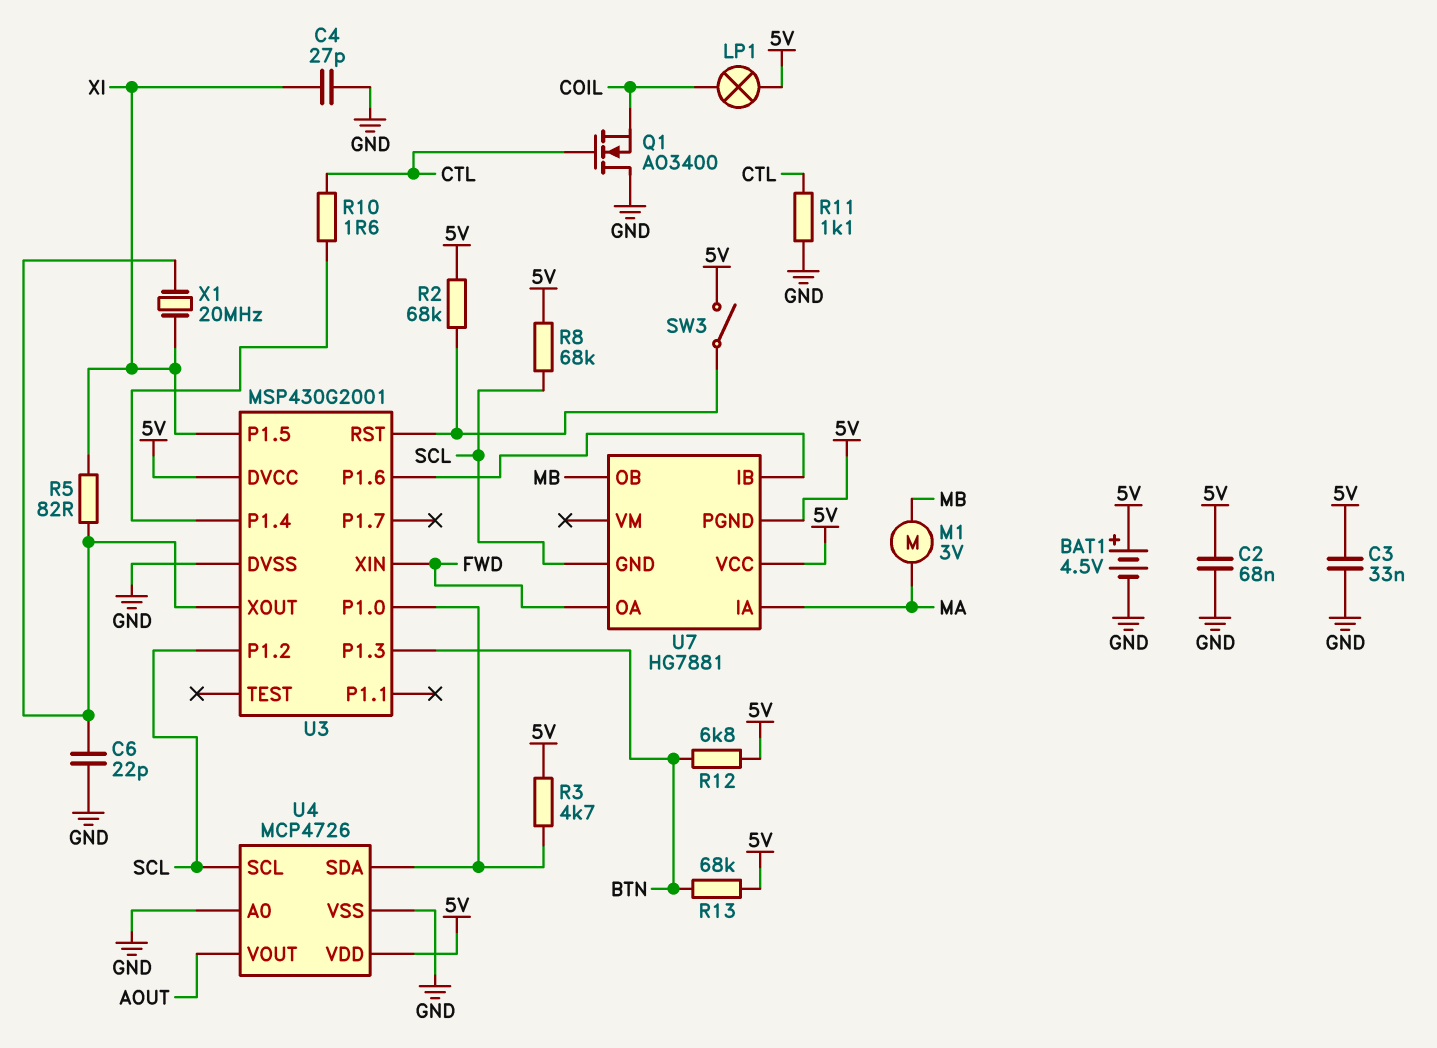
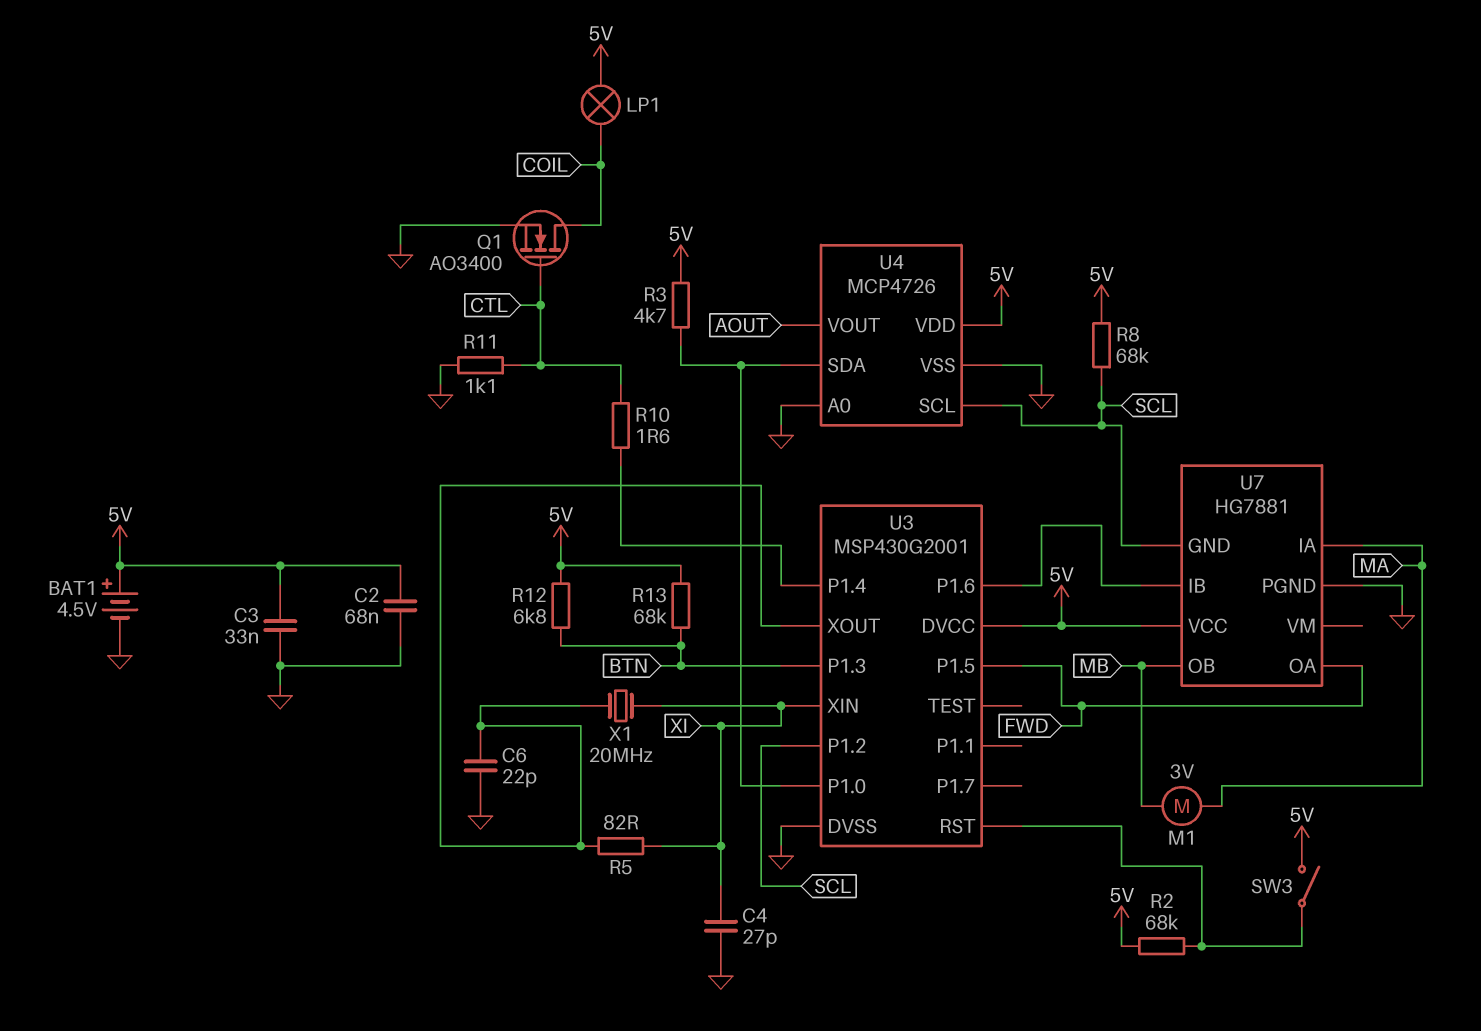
Q1: NMOS AO3400 (G CTL, D GND, S COIL) -> NMOS AO3400 (G CTL, D COIL, S GND)
U3 pin P1.5: XI -> FWD
U3 pin XIN: FWD -> XI
U7 pin PGND: 5V -> GND

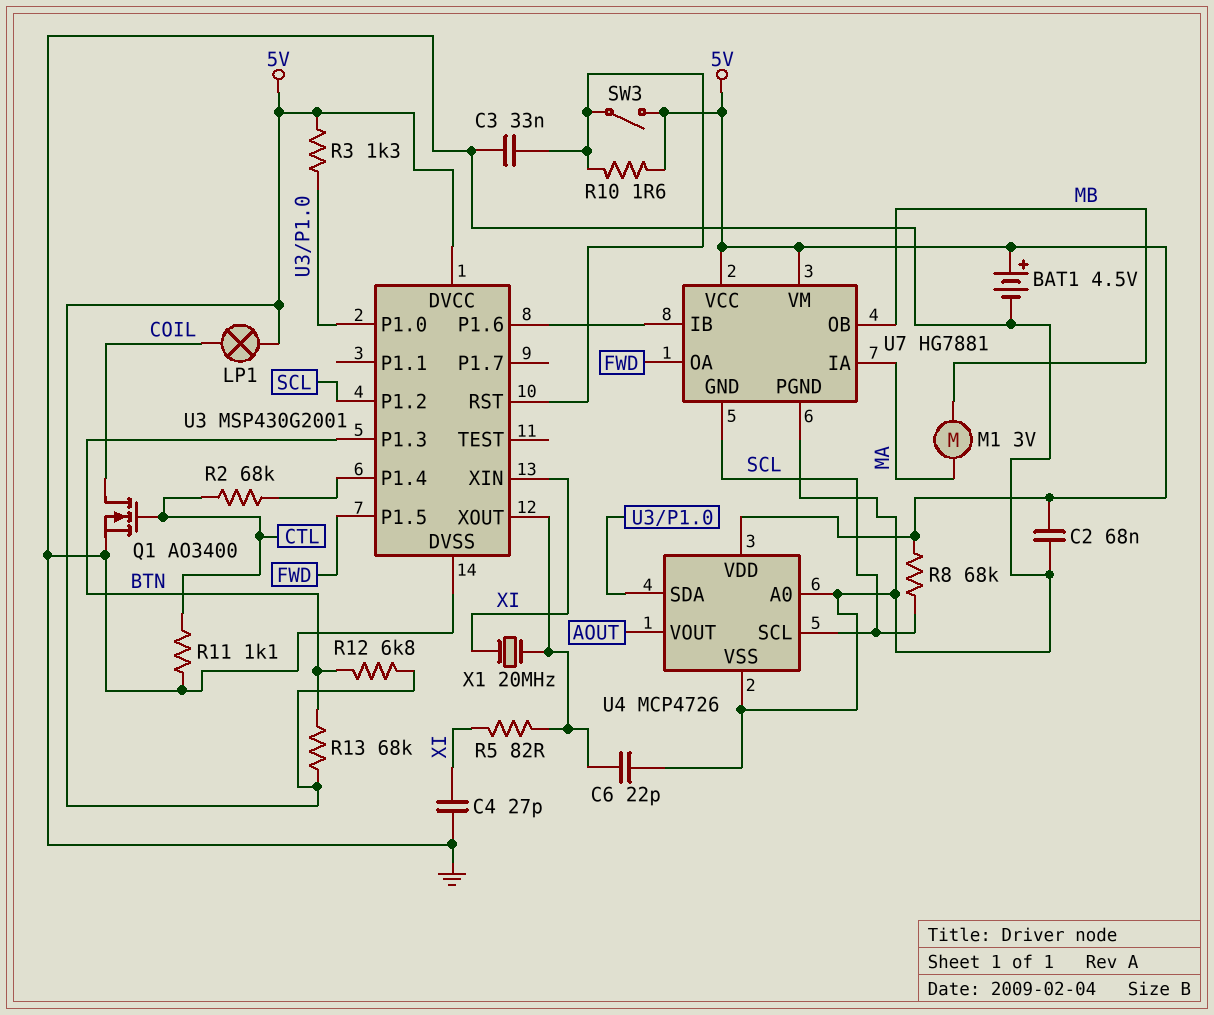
C3: 33nF (5V, GND) -> 33nF (GND, U3/RST)
R2: 68k (5V, U3/RST) -> 68k (CTL, U3/P1.4)
R3: 4.7k (5V, U3/P1.0) -> 1.3k (5V, U3/P1.0)
R10: 1.6 (CTL, U3/P1.4) -> 1.6 (5V, U3/RST)
U7 pin VM: none -> 5V

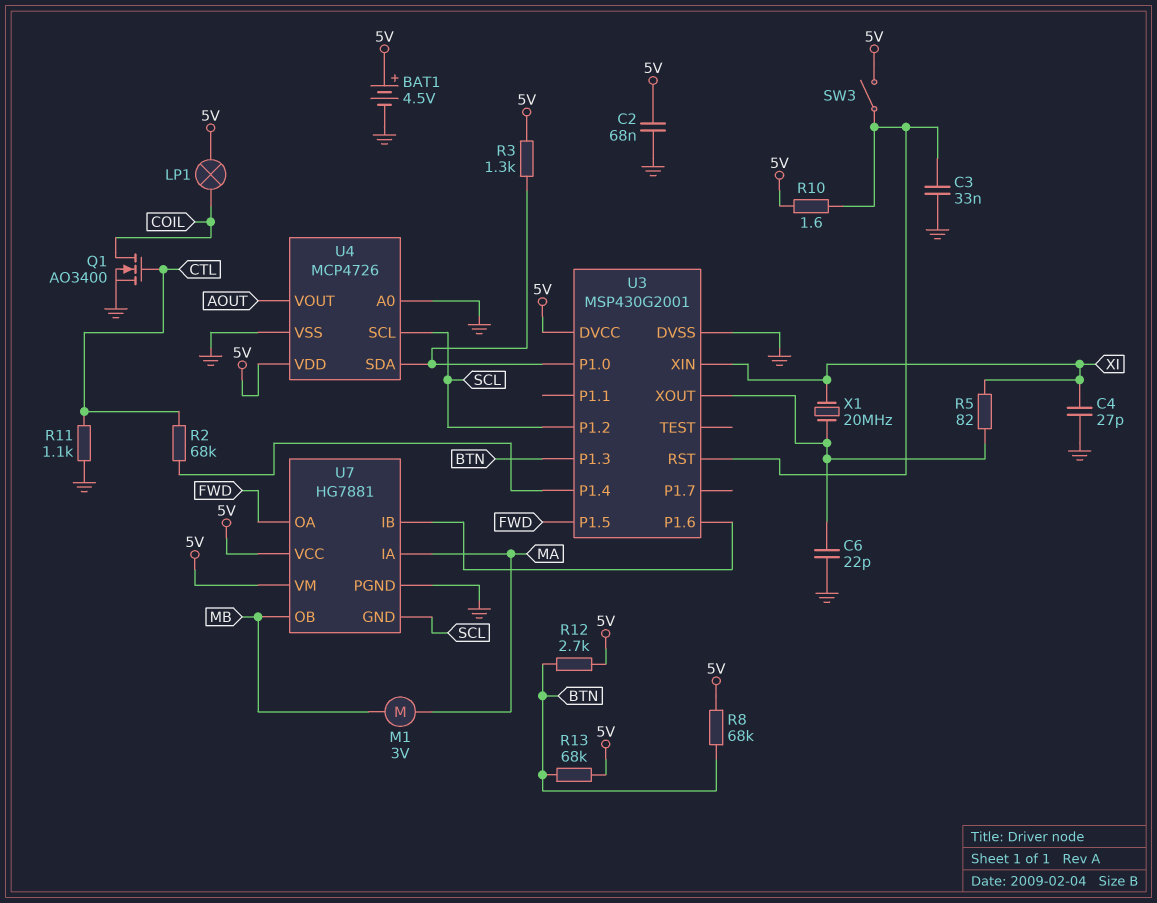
R8: 68k (5V, SCL) -> 68k (5V, BTN)
R12: 6.8k (5V, BTN) -> 2.7k (5V, BTN)

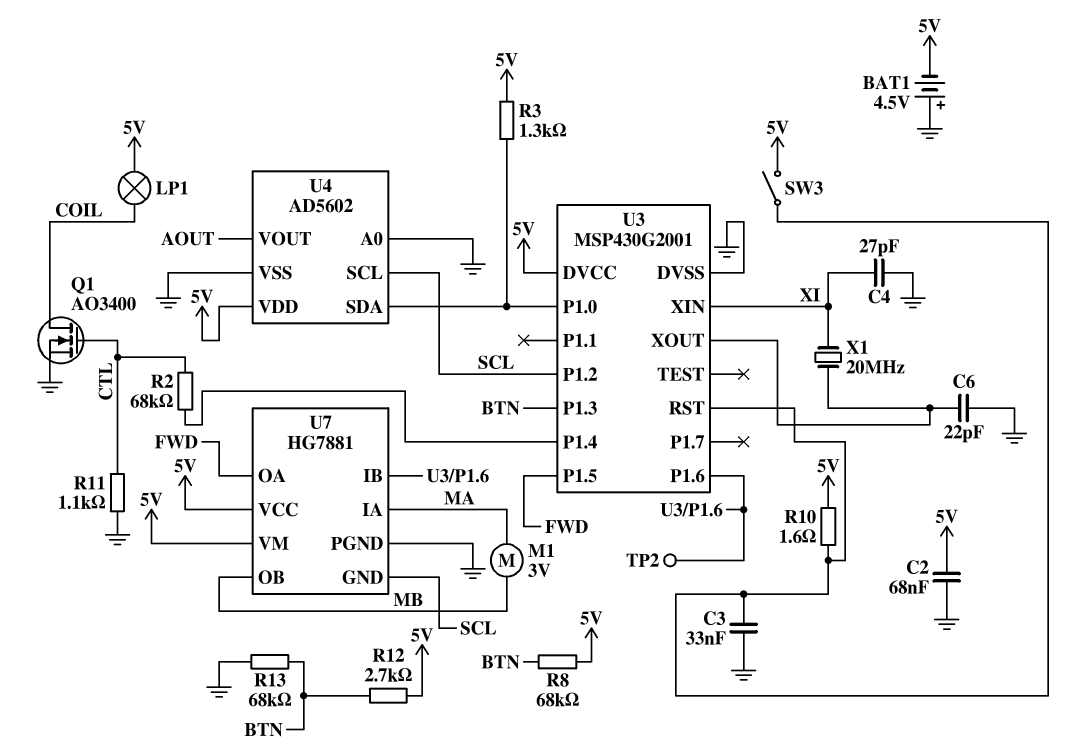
BAT1: 4.5V (plus 5V, minus GND) -> 4.5V (plus GND, minus 5V)
R5: 82 (U3/XOUT, XI) -> none
R13: 68k (5V, BTN) -> 68k (BTN, GND)
TP2: none -> test point (U3/P1.6)
U4: MCP4726 -> AD5602

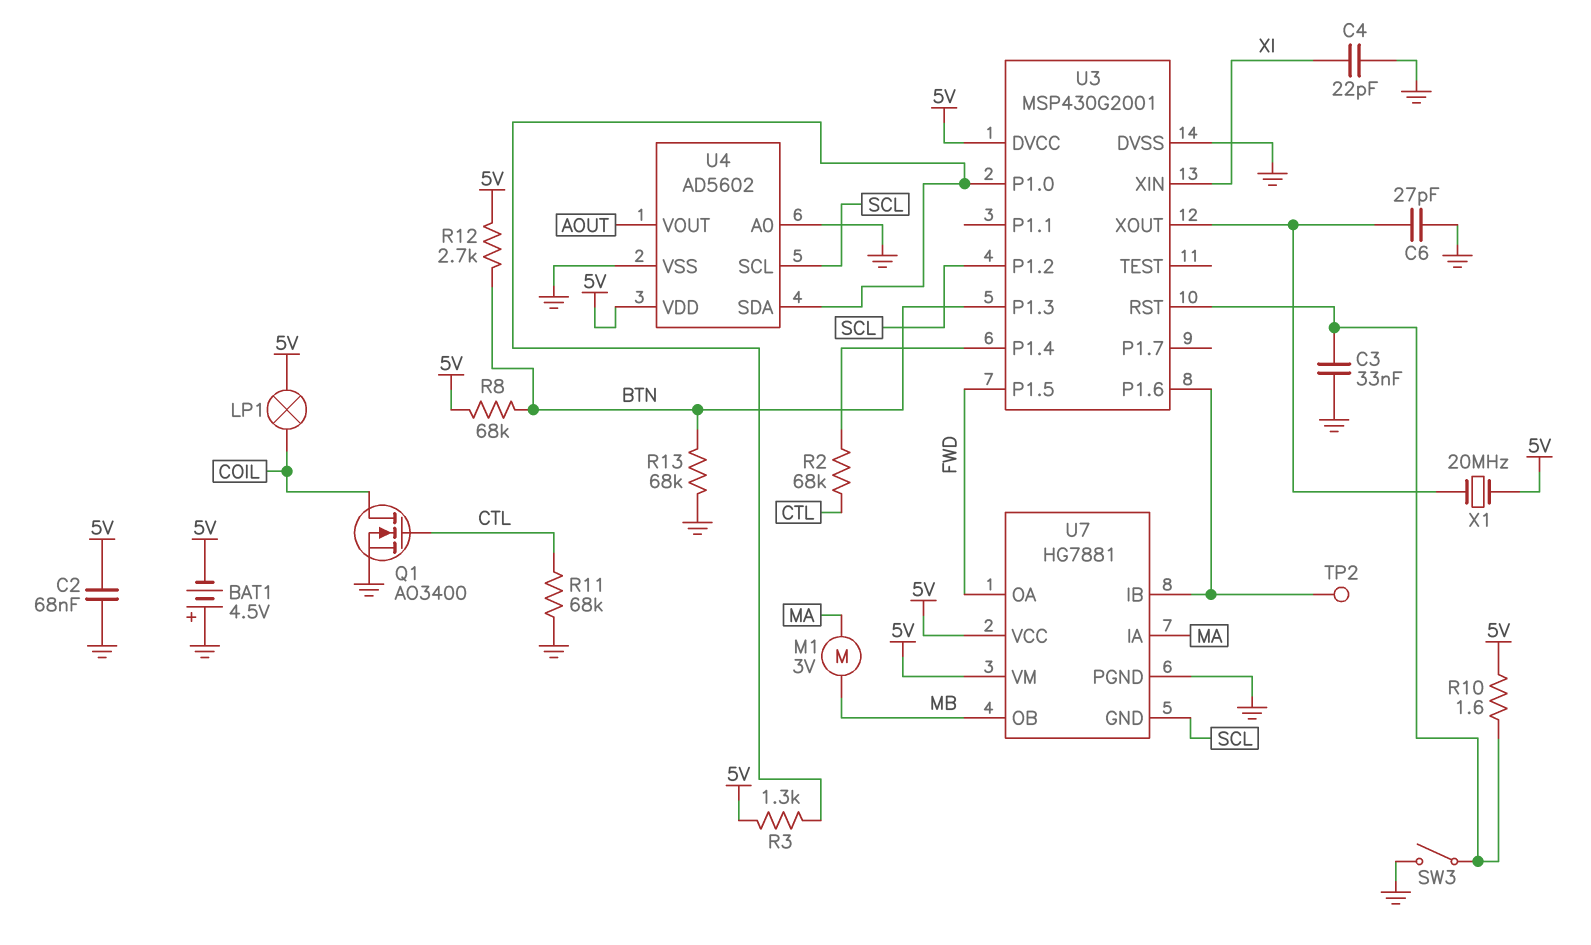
C4: 27pF (GND, XI) -> 22pF (GND, XI)
C6: 22pF (GND, U3/XOUT) -> 27pF (GND, U3/XOUT)
R11: 1.1k (CTL, GND) -> 68k (CTL, GND)
SW3: switch (5V, U3/RST) -> switch (GND, U3/RST)
X1: 20MHz (U3/XOUT, XI) -> 20MHz (5V, U3/XOUT)

